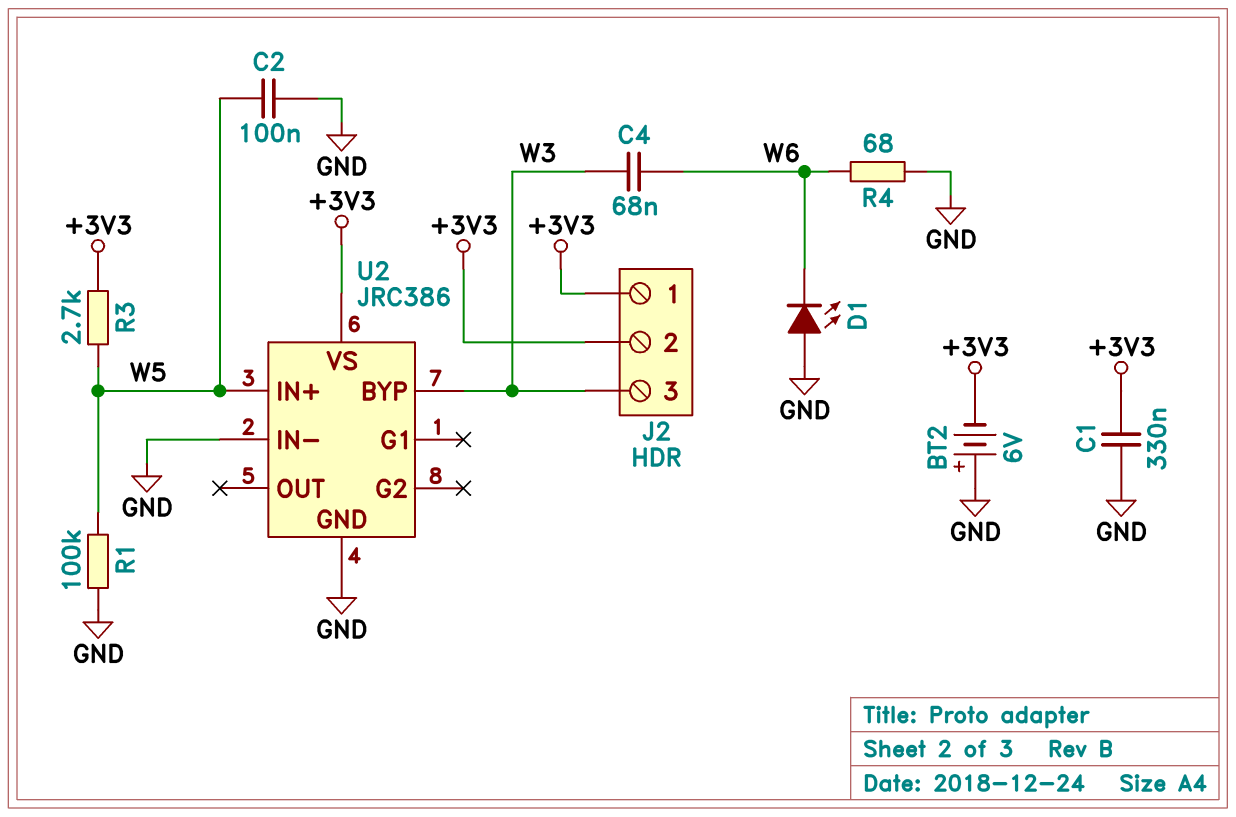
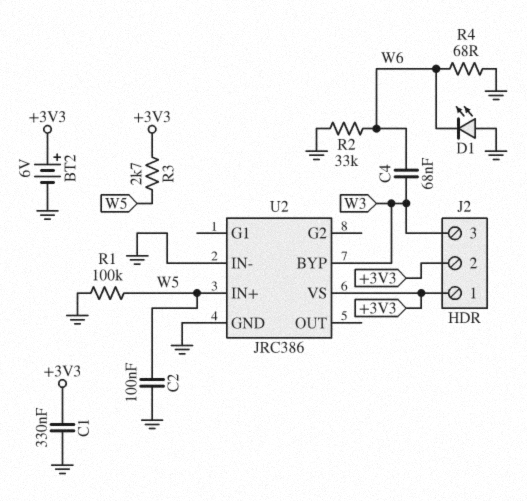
BT2: 6V (plus GND, minus +3V3) -> 6V (plus +3V3, minus GND)
R2: none -> 33k (GND, W6)

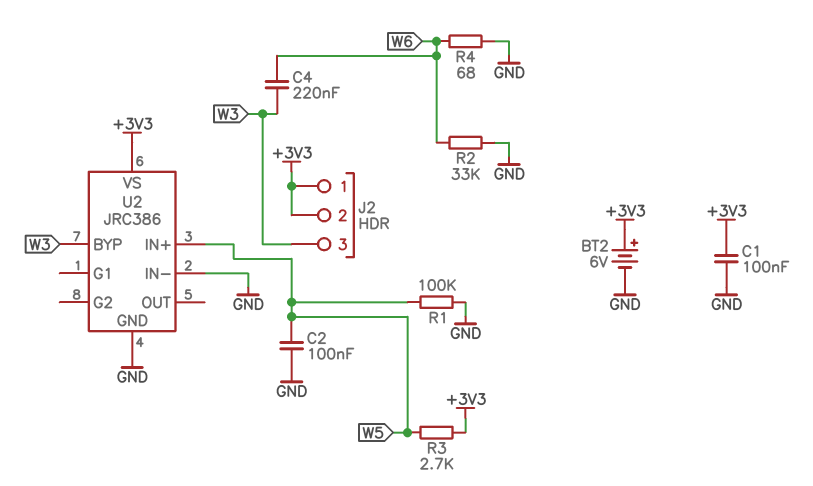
C1: 330nF (+3V3, GND) -> 100nF (+3V3, GND)
C4: 68nF (W3, W6) -> 220nF (W3, W6)
D1: LED (A GND, K W6) -> none

